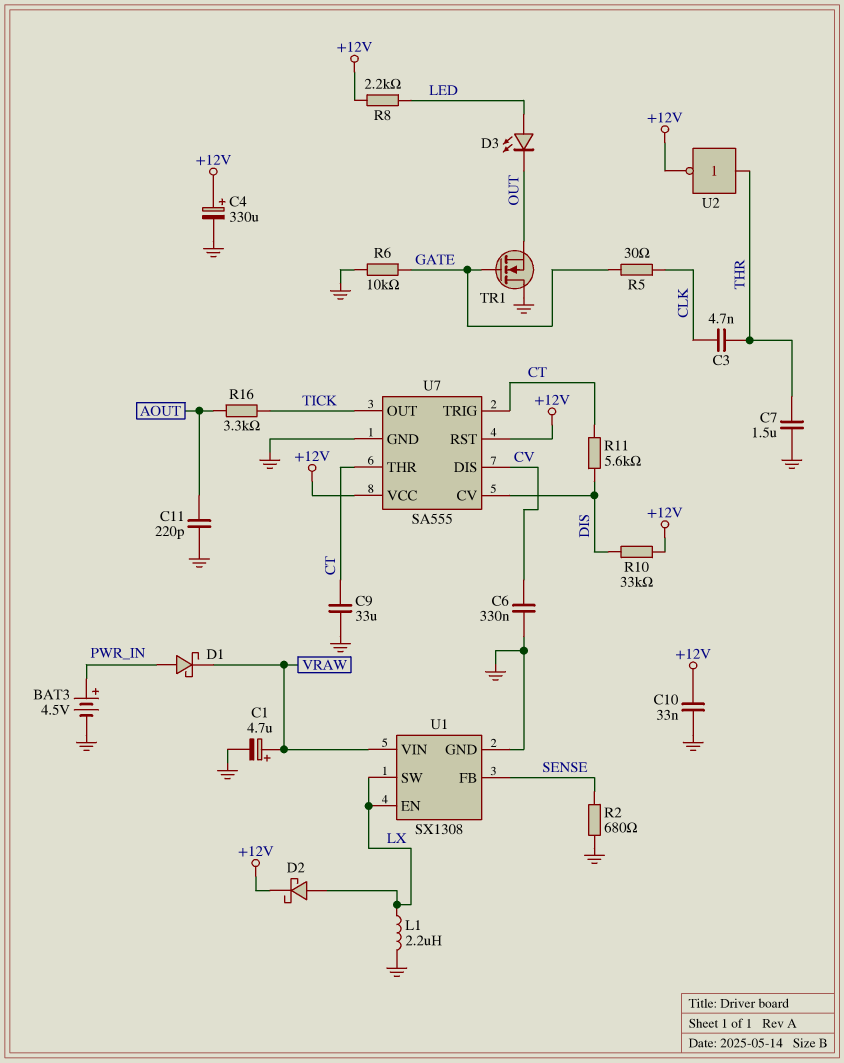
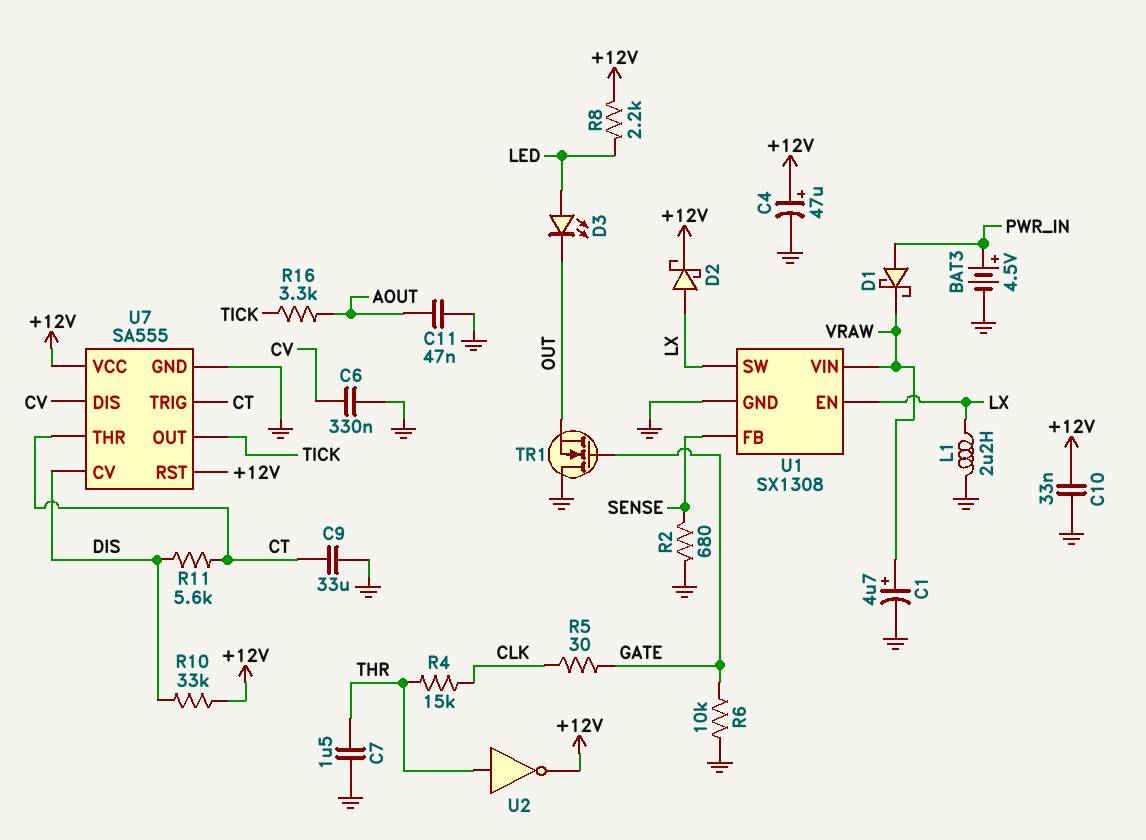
C3: 4.7nF (CLK, THR) -> none
C4: 330uF (plus +12V, minus GND) -> 47uF (plus +12V, minus GND)
C11: 220pF (AOUT, GND) -> 47nF (AOUT, GND)
R4: none -> 15k (CLK, THR)

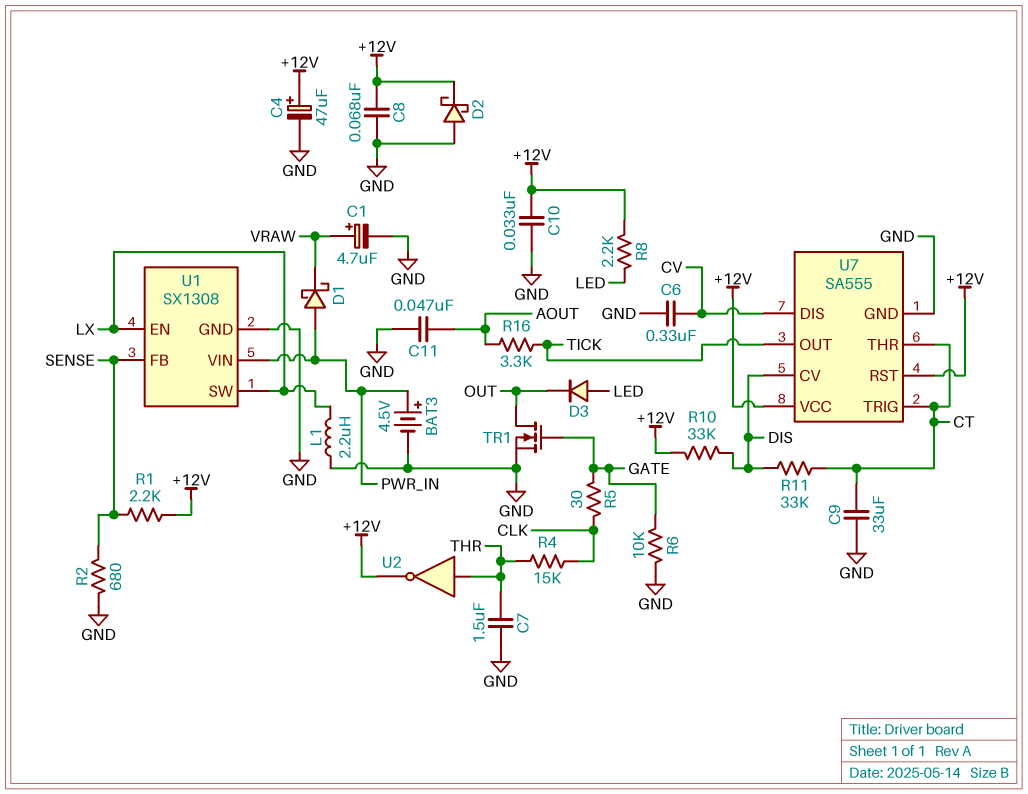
C8: none -> 68nF (+12V, GND)
D2: schottky (A LX, K +12V) -> schottky (A GND, K +12V)
D3: LED (A LED, K OUT) -> diode (A LED, K OUT)
R1: none -> 2.2k (+12V, SENSE)
R11: 5.6k (CT, DIS) -> 33k (CT, DIS)
TR1: NMOS (G GATE, D GND, S OUT) -> NMOS (G GATE, D OUT, S GND)
U1 pin VIN: VRAW -> PWR_IN

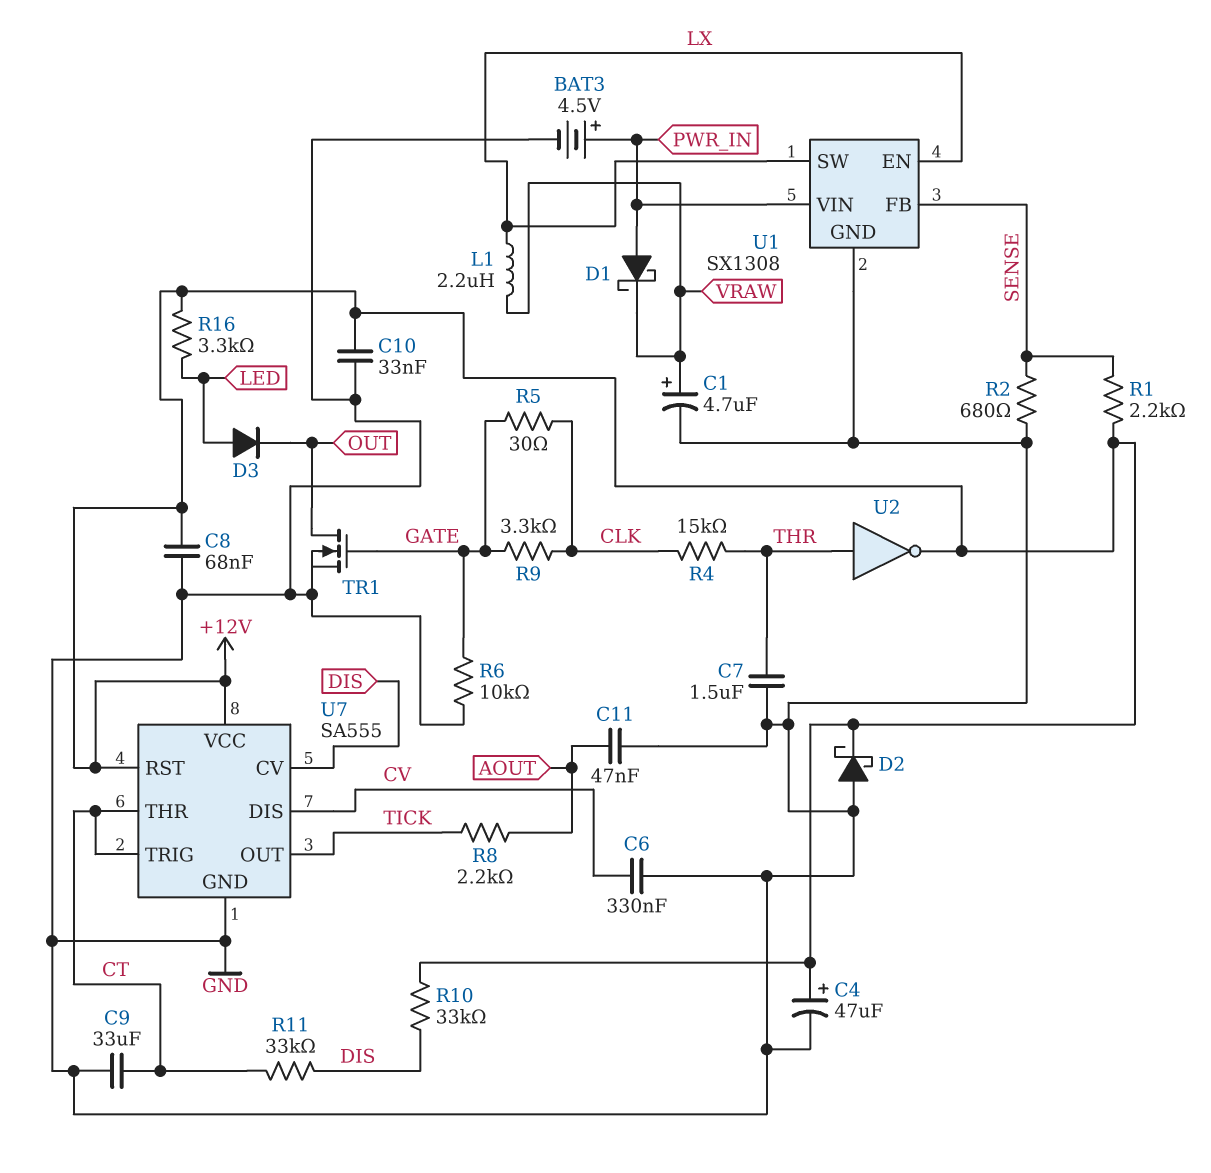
L1: 2.2uH (GND, LX) -> 2.2uH (LX, VRAW)
R8: 2.2k (+12V, LED) -> 2.2k (AOUT, TICK)
R9: none -> 3.3k (CLK, GATE)
R16: 3.3k (AOUT, TICK) -> 3.3k (+12V, LED)

